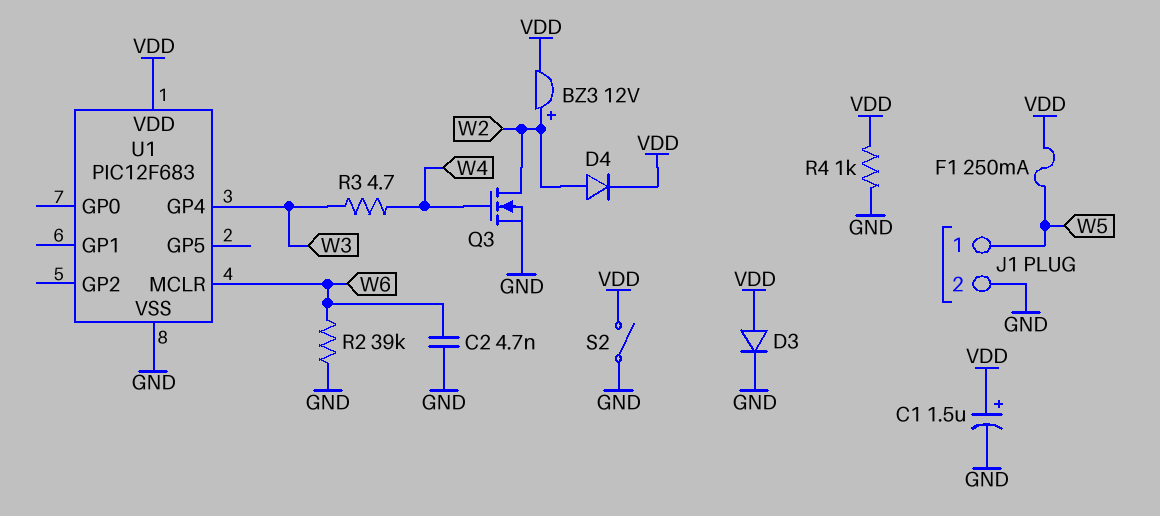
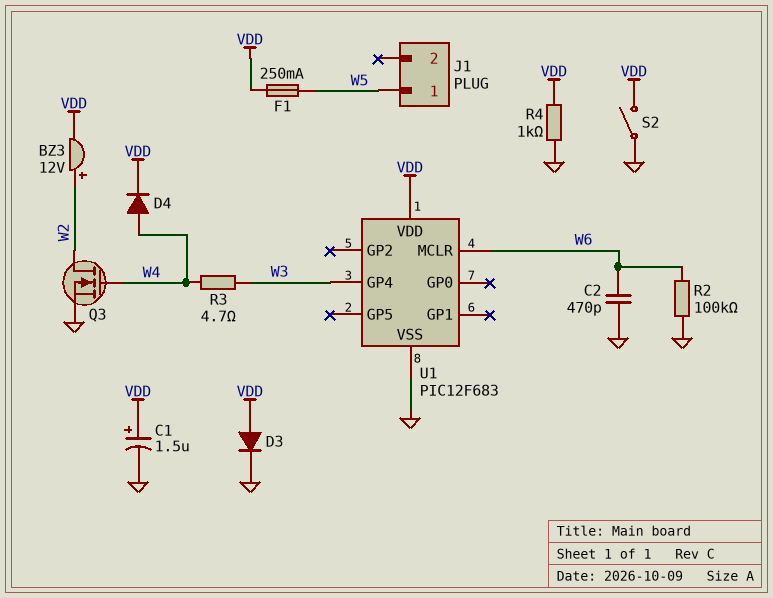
C2: 4.7nF (GND, W6) -> 470pF (GND, W6)
D4: diode (A W2, K VDD) -> diode (A W4, K VDD)
J1 pin 2: GND -> none
R2: 39k (GND, W6) -> 100k (GND, W6)

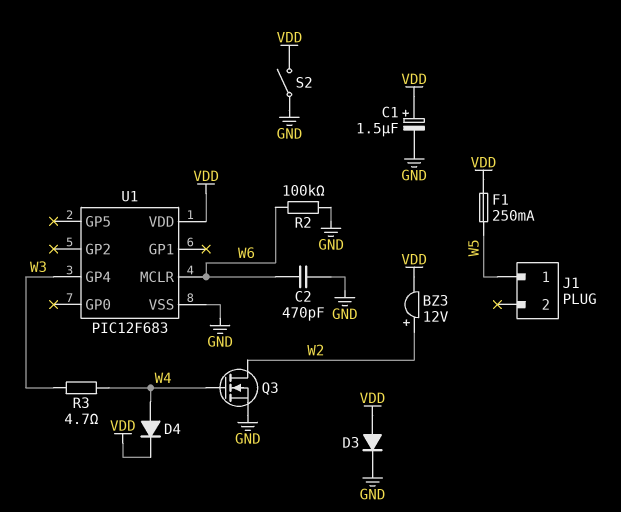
R4: 1k (GND, VDD) -> none

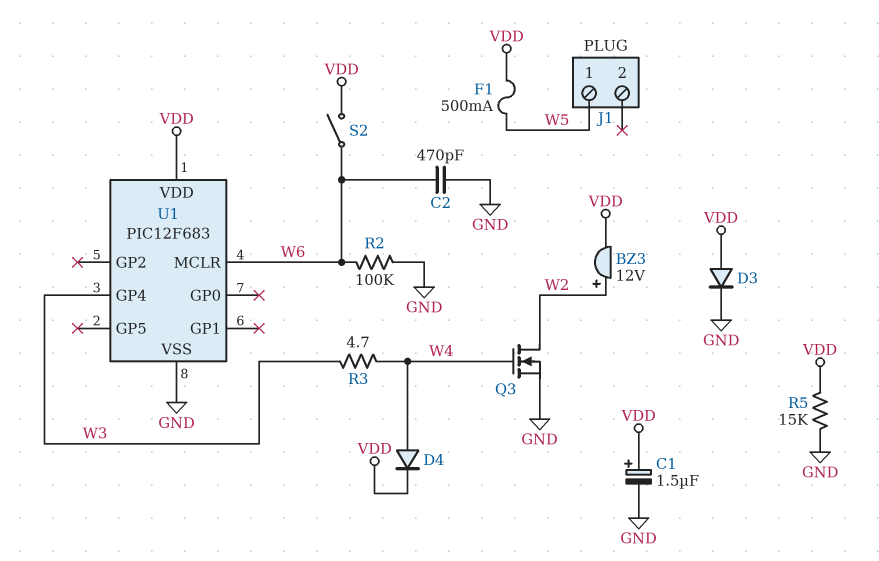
F1: 250mA (VDD, W5) -> 500mA (VDD, W5)
R5: none -> 15k (GND, VDD)
S2: switch (GND, VDD) -> switch (VDD, W6)

